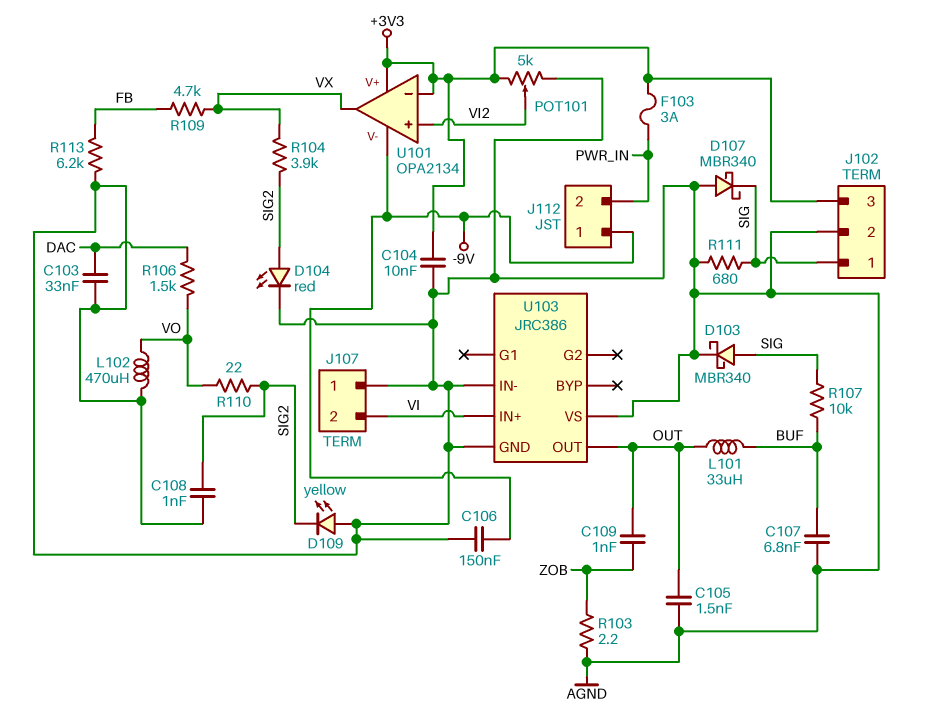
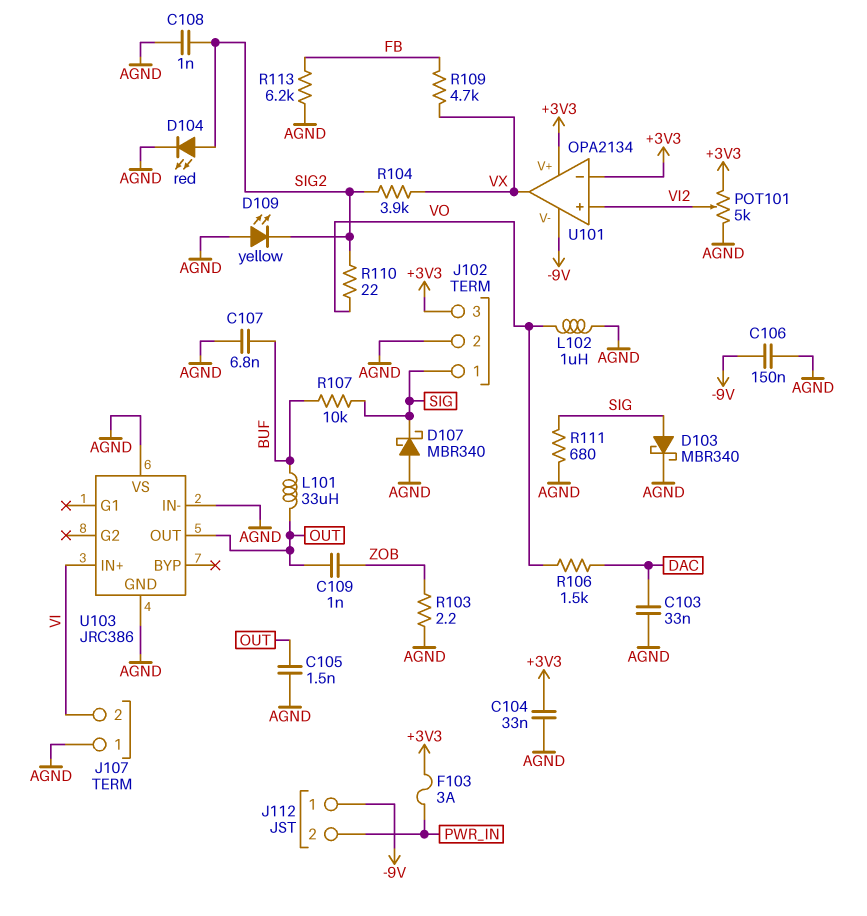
C104: 10nF (+3V3, AGND) -> 33nF (+3V3, AGND)
L102: 470uH (AGND, VO) -> 1uH (AGND, VO)

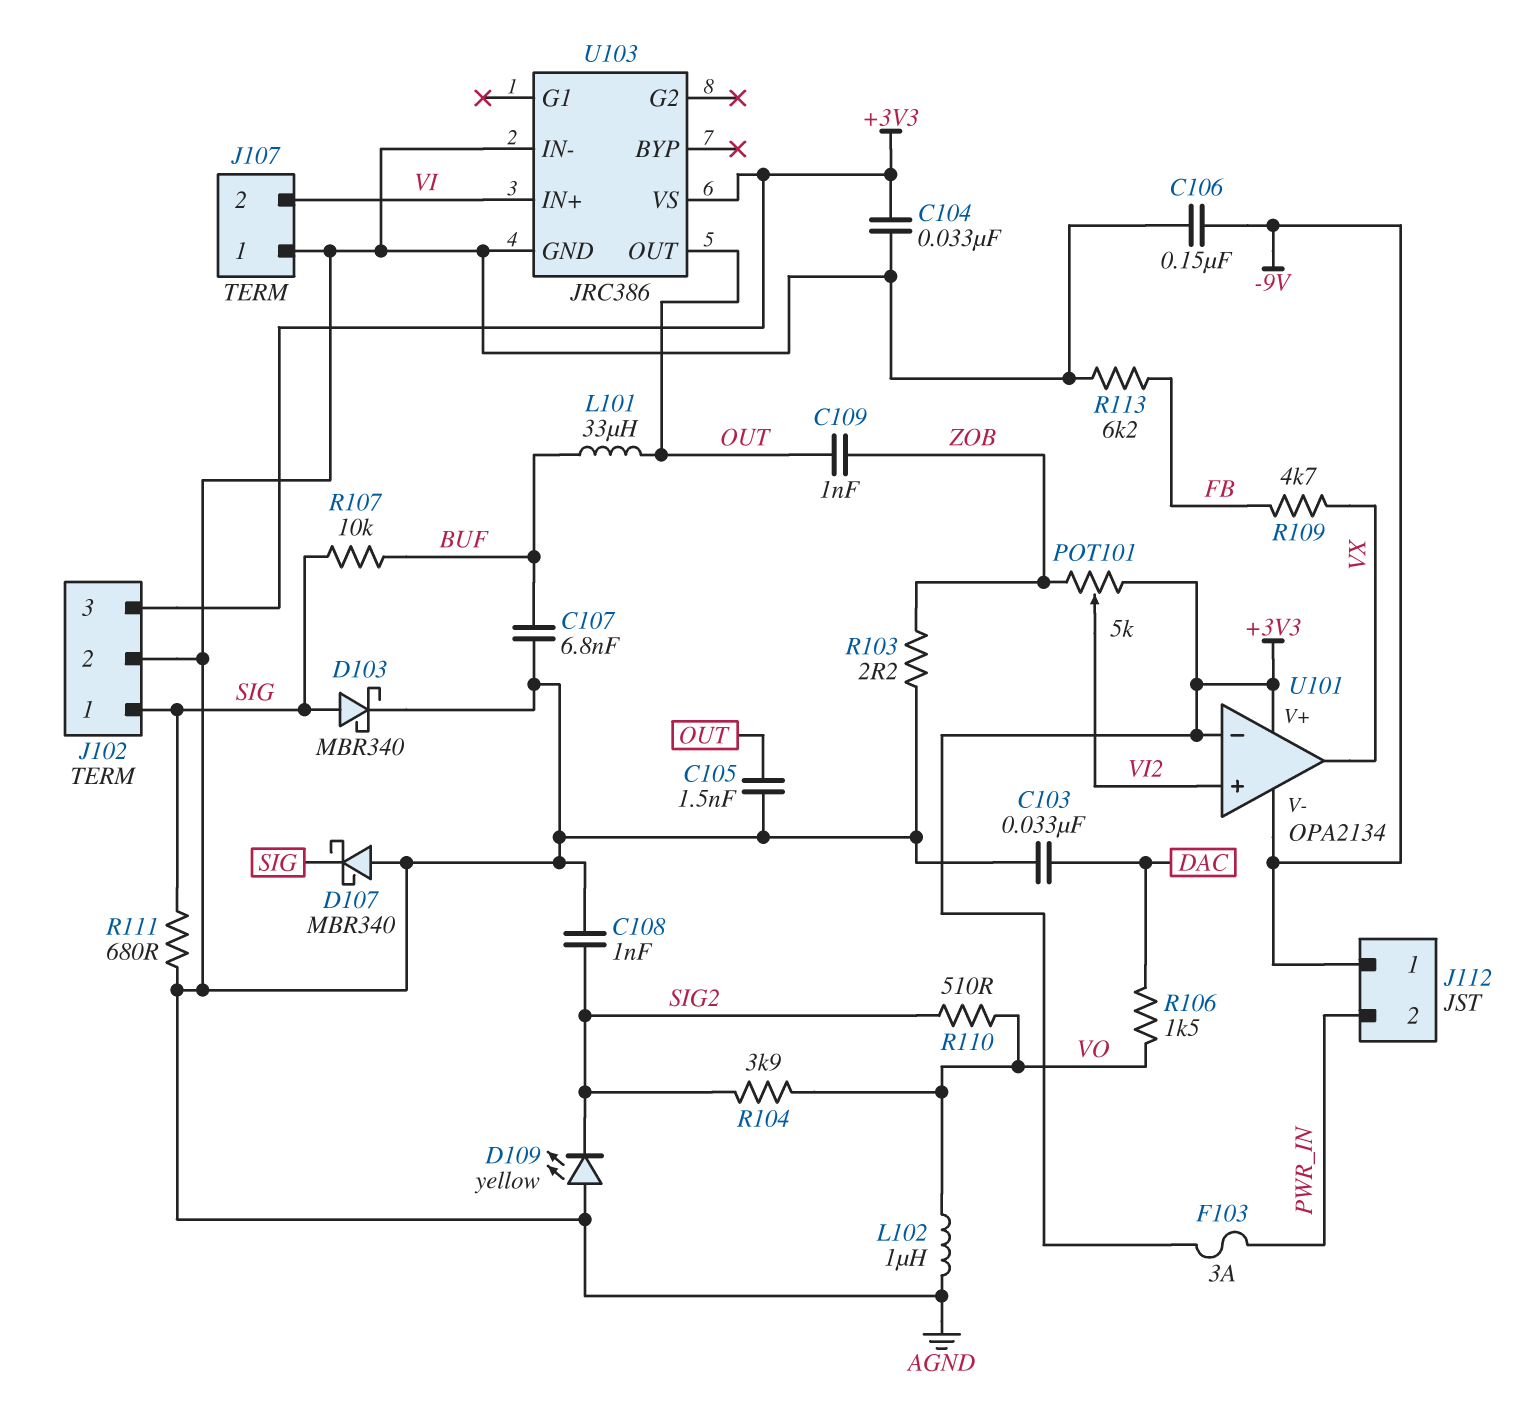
D104: LED red (A SIG2, K AGND) -> none
POT101: 5k (+3V3, AGND, wiper VI2) -> 5k (+3V3, ZOB, wiper VI2)
R104: 3.9k (SIG2, VX) -> 3.9k (SIG2, VO)
R110: 22 (SIG2, VO) -> 510 (SIG2, VO)
U103 pin VS: AGND -> +3V3

